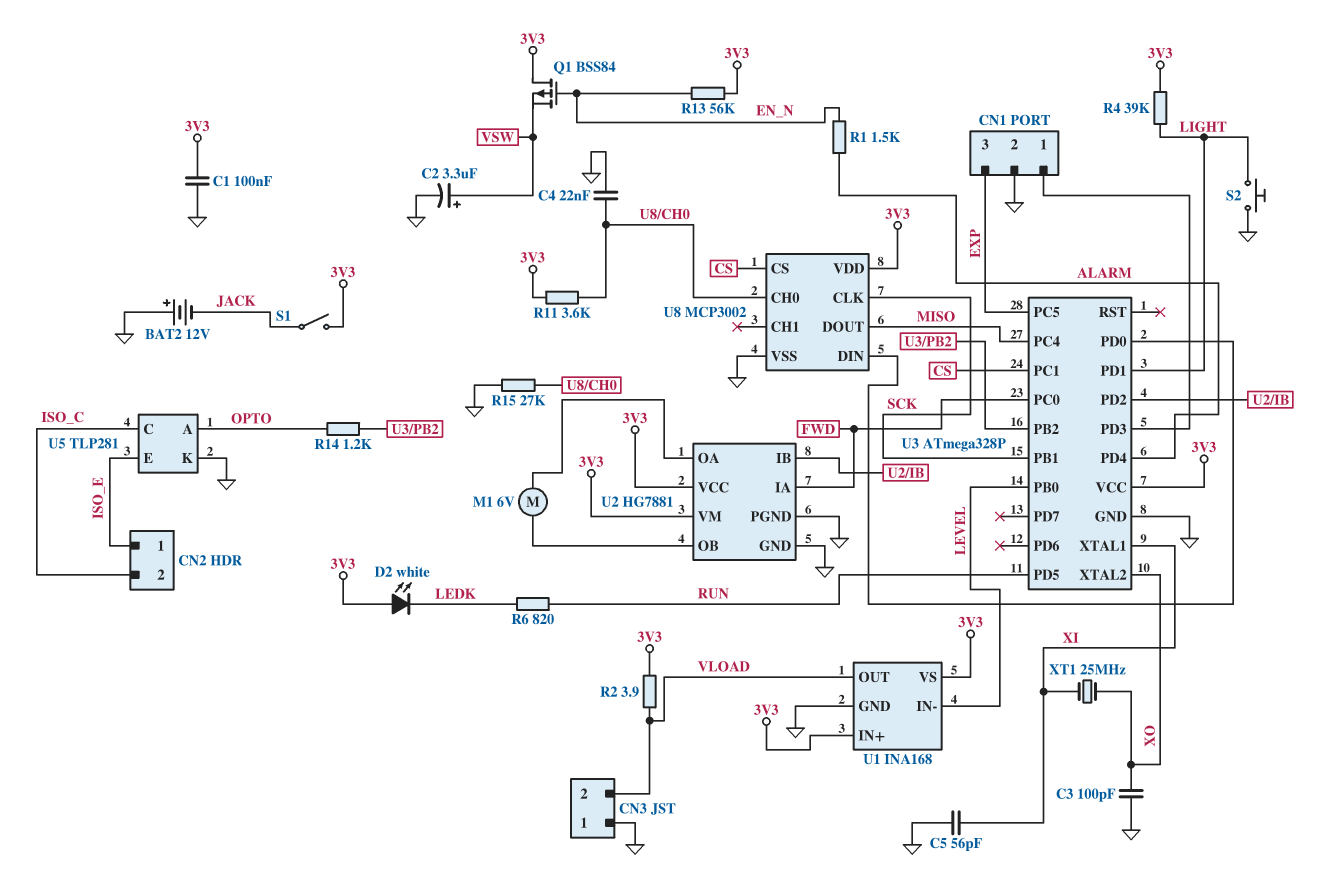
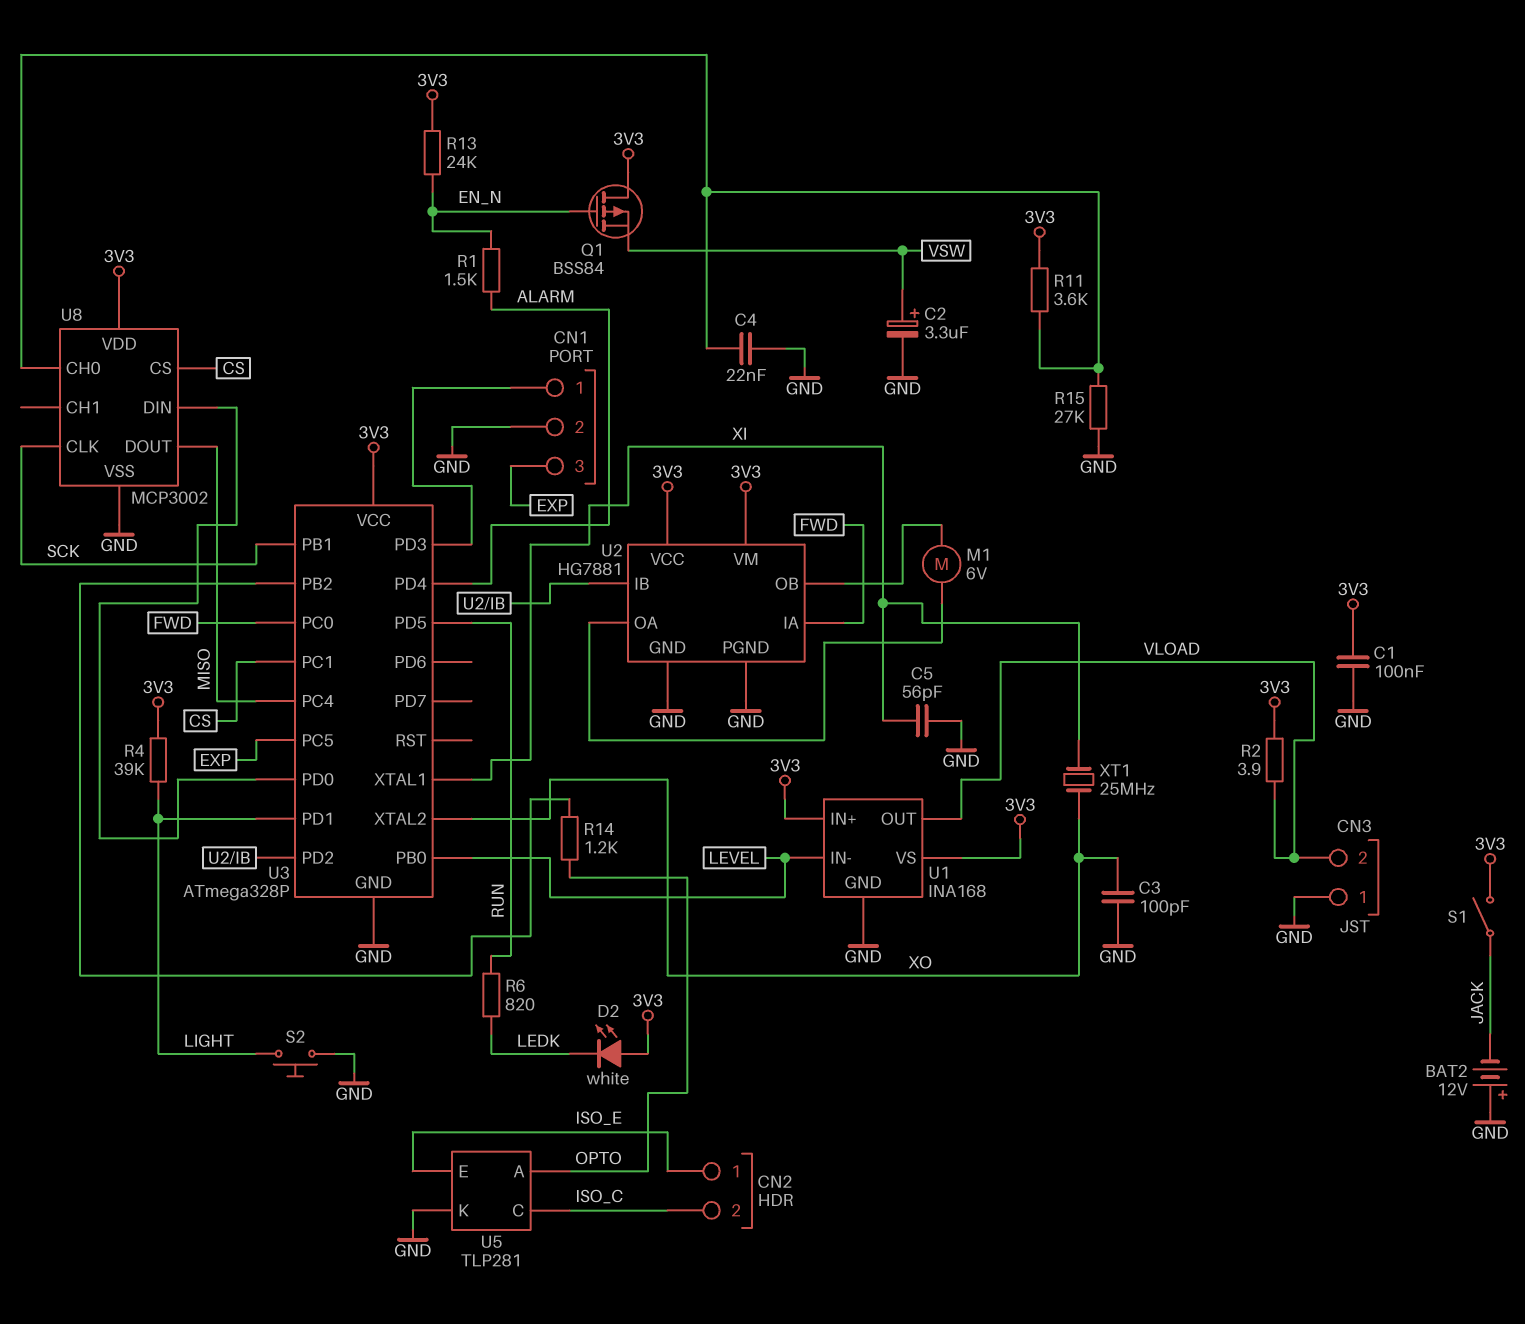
R13: 56k (3V3, EN_N) -> 24k (3V3, EN_N)

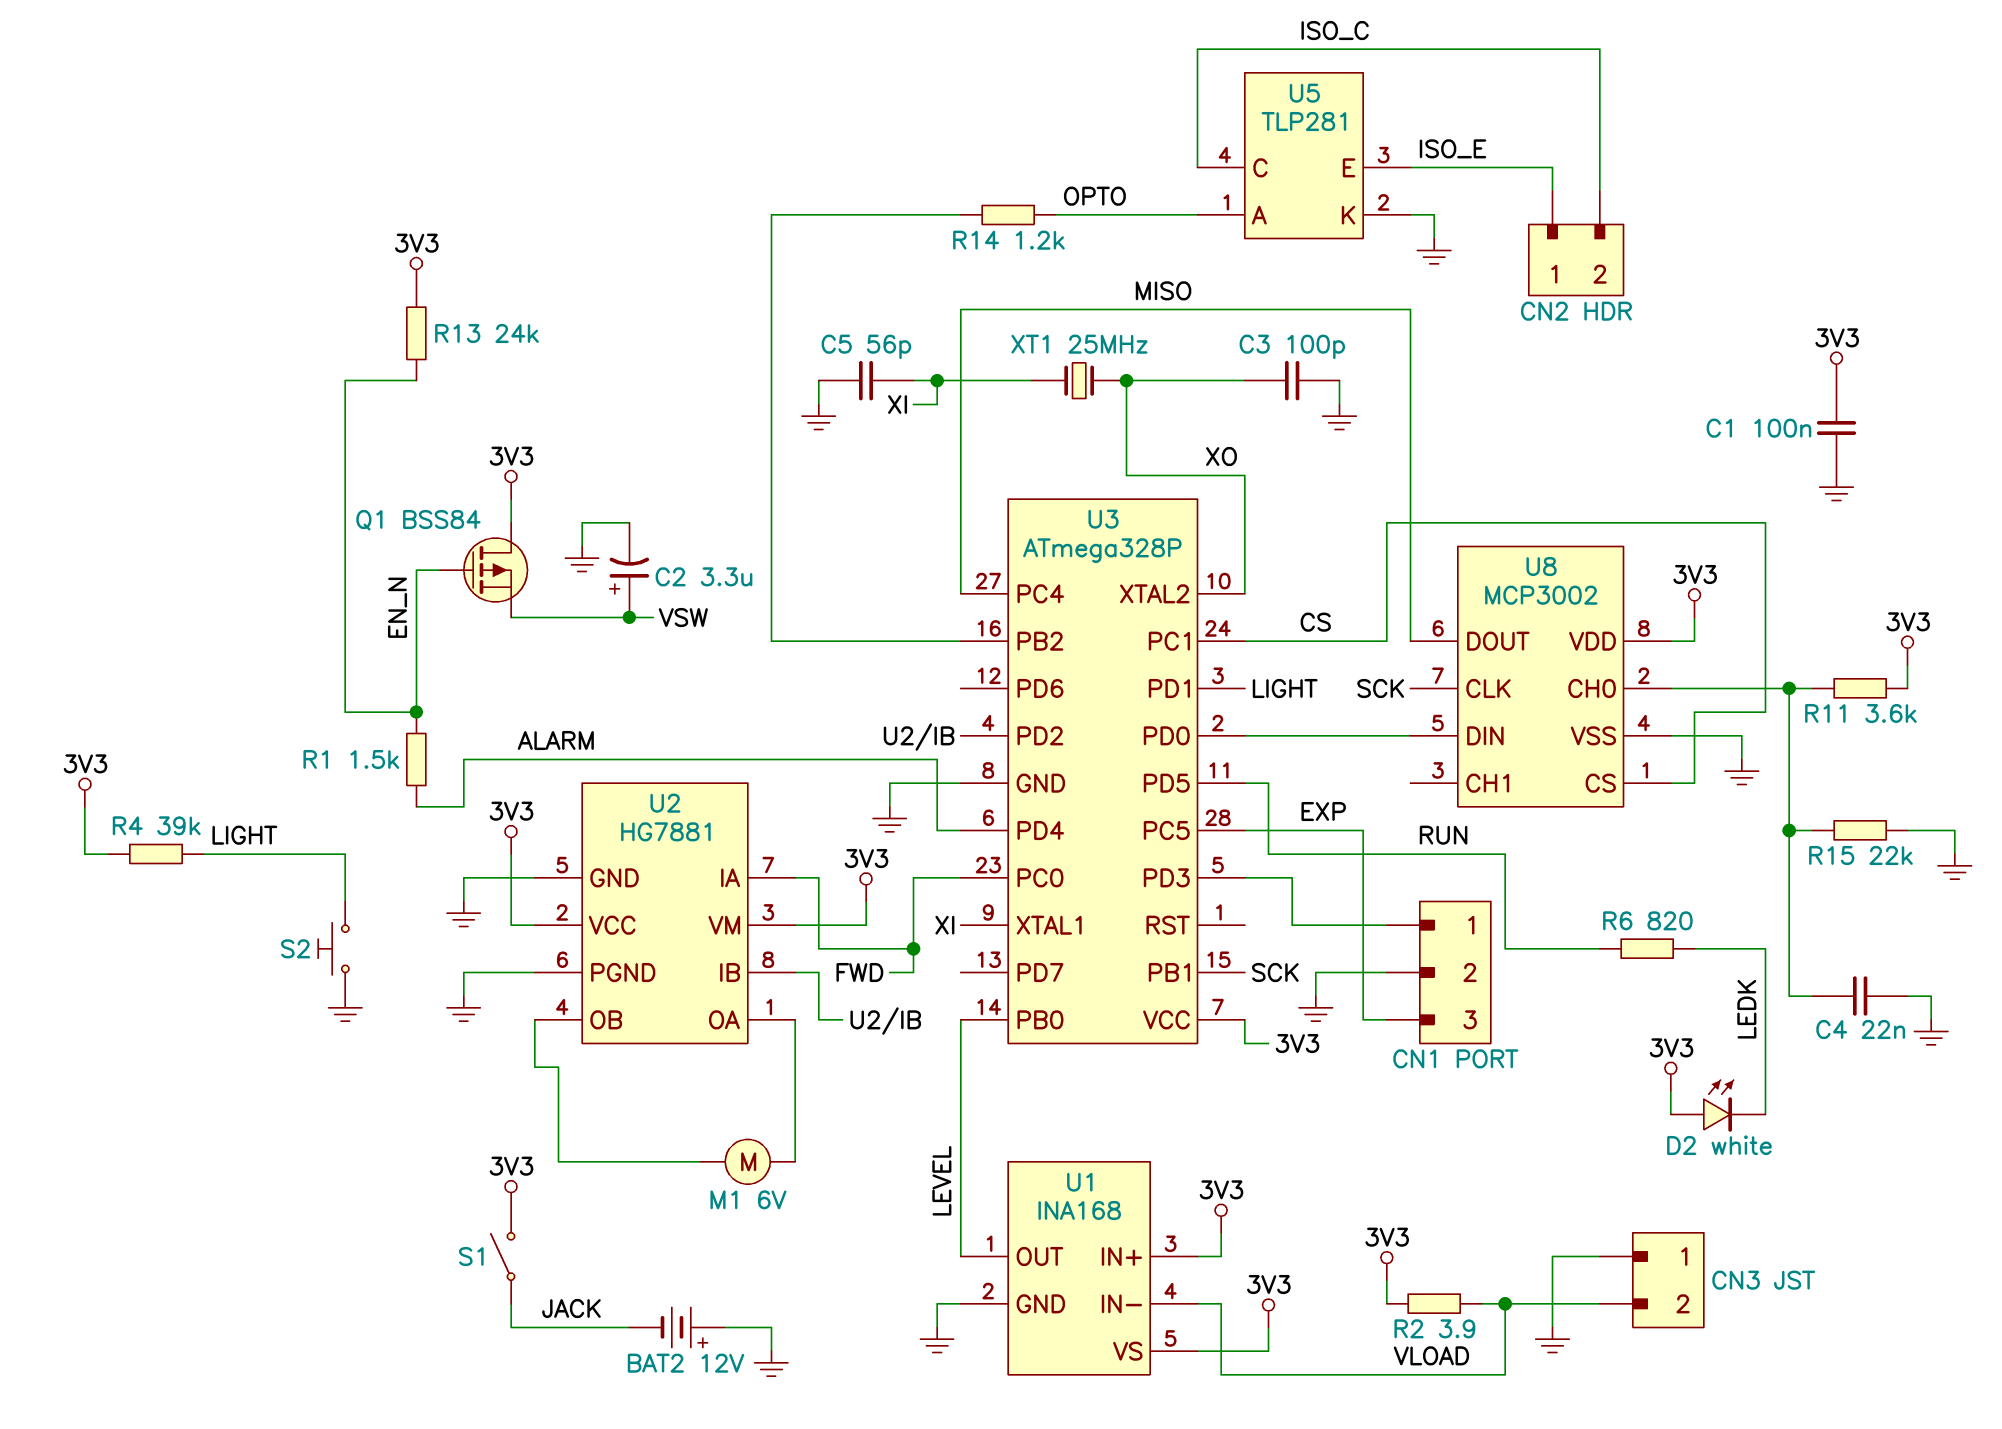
R15: 27k (GND, U8/CH0) -> 22k (GND, U8/CH0)
U1 pin IN-: LEVEL -> VLOAD
U1 pin OUT: VLOAD -> LEVEL

